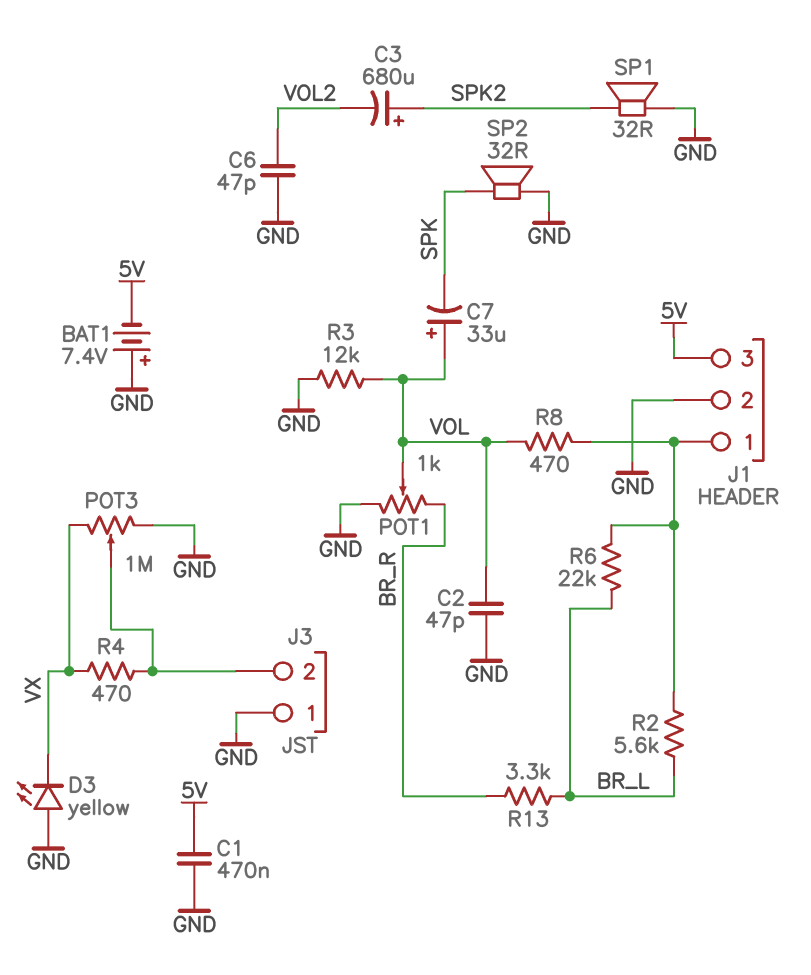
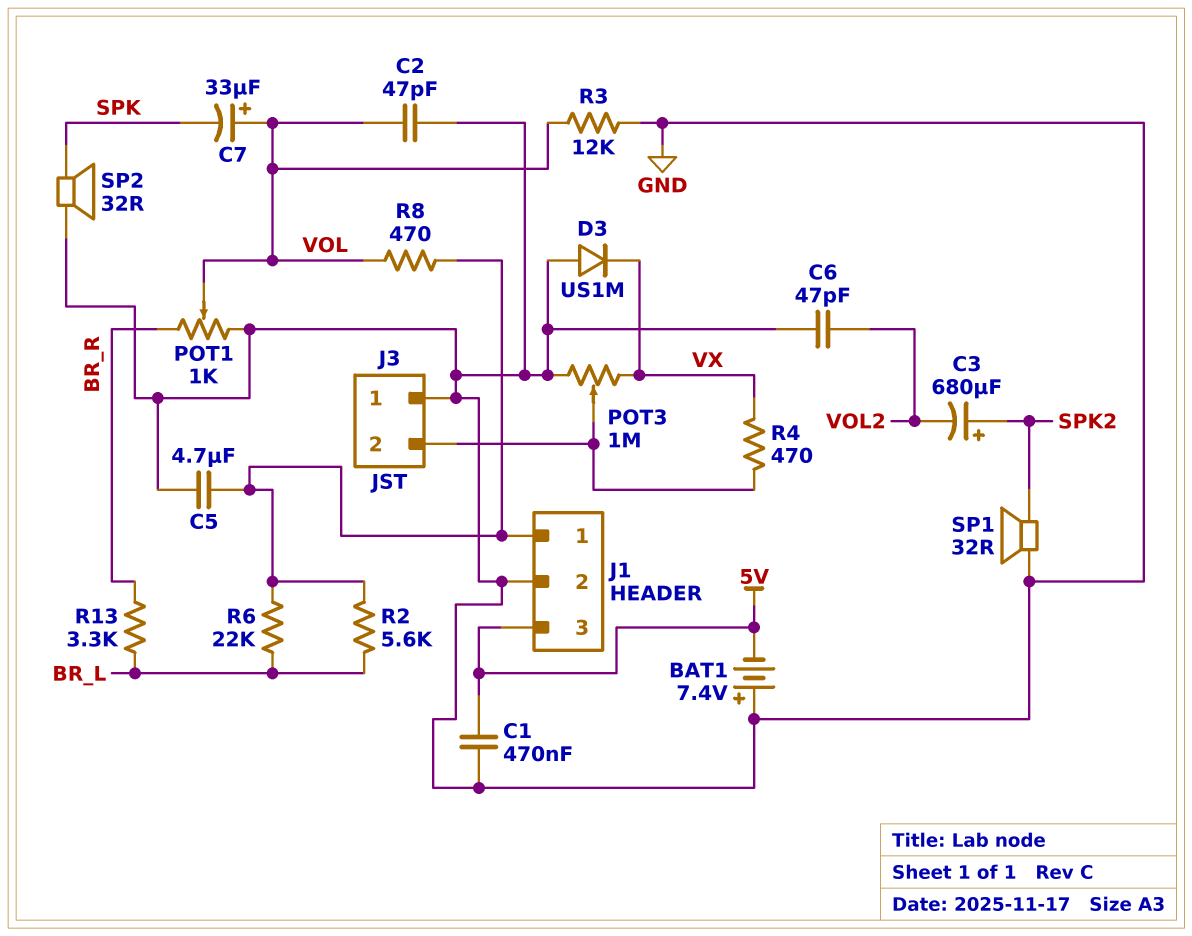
C5: none -> 4.7uF (GND, J1/1)
D3: LED yellow (A GND, K VX) -> diode US1M (A GND, K VX)

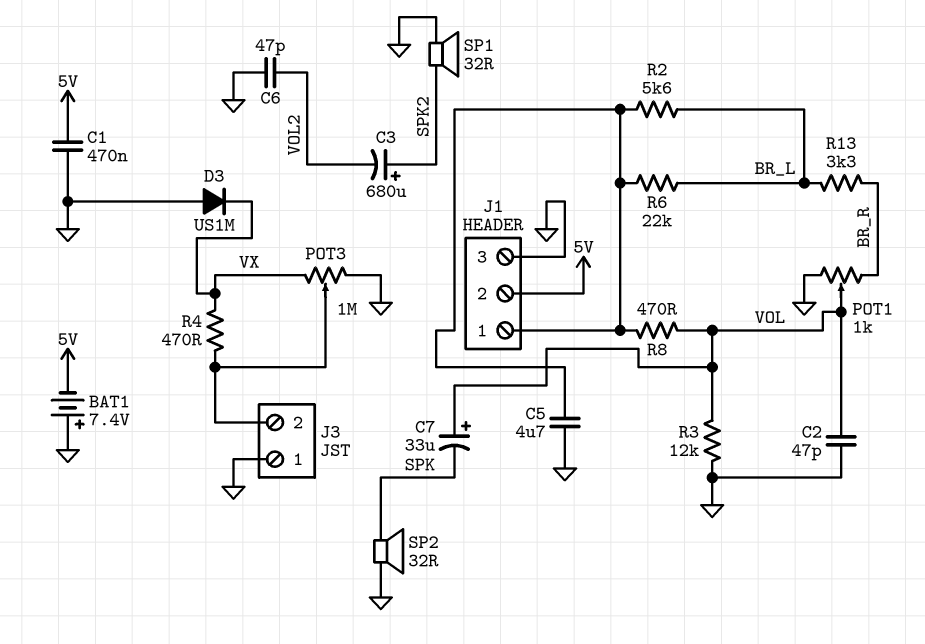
J1 pin 2: GND -> 5V
J1 pin 3: 5V -> GND

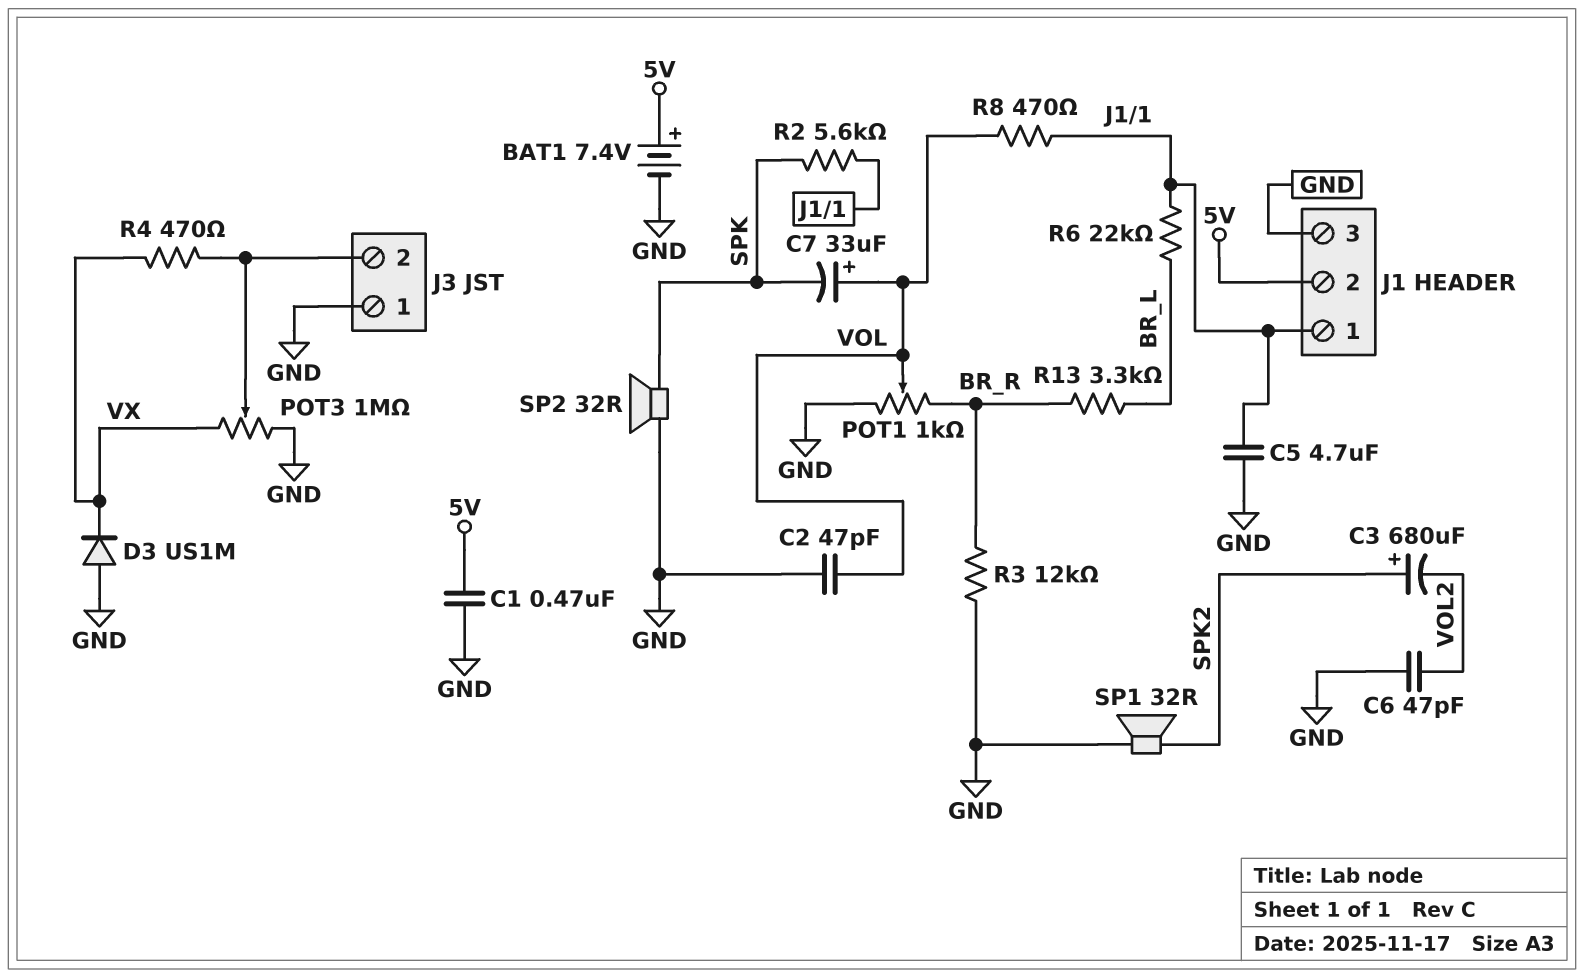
BAT1: 7.4V (plus GND, minus 5V) -> 7.4V (plus 5V, minus GND)
R2: 5.6k (BR_L, J1/1) -> 5.6k (J1/1, SPK)
R3: 12k (GND, VOL) -> 12k (BR_R, GND)

